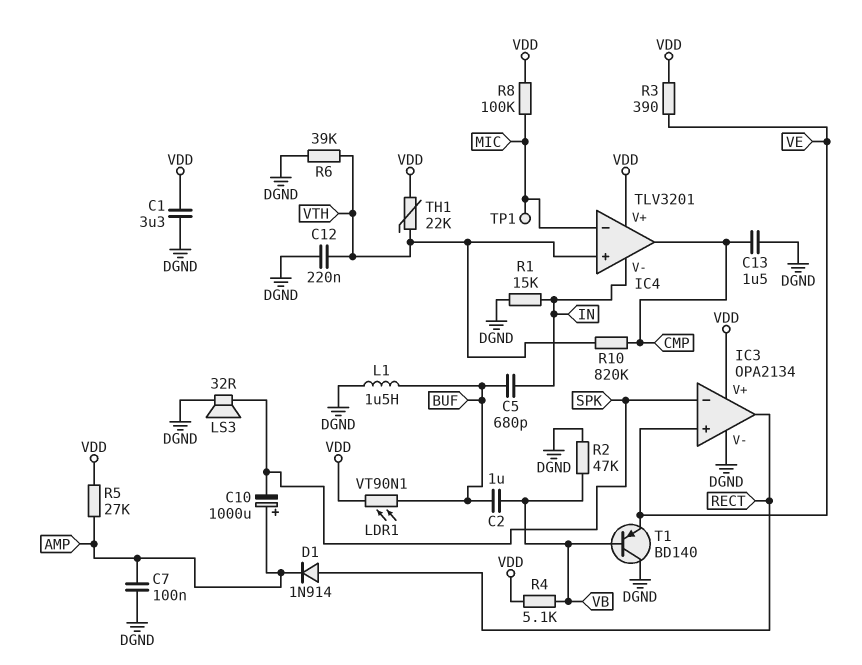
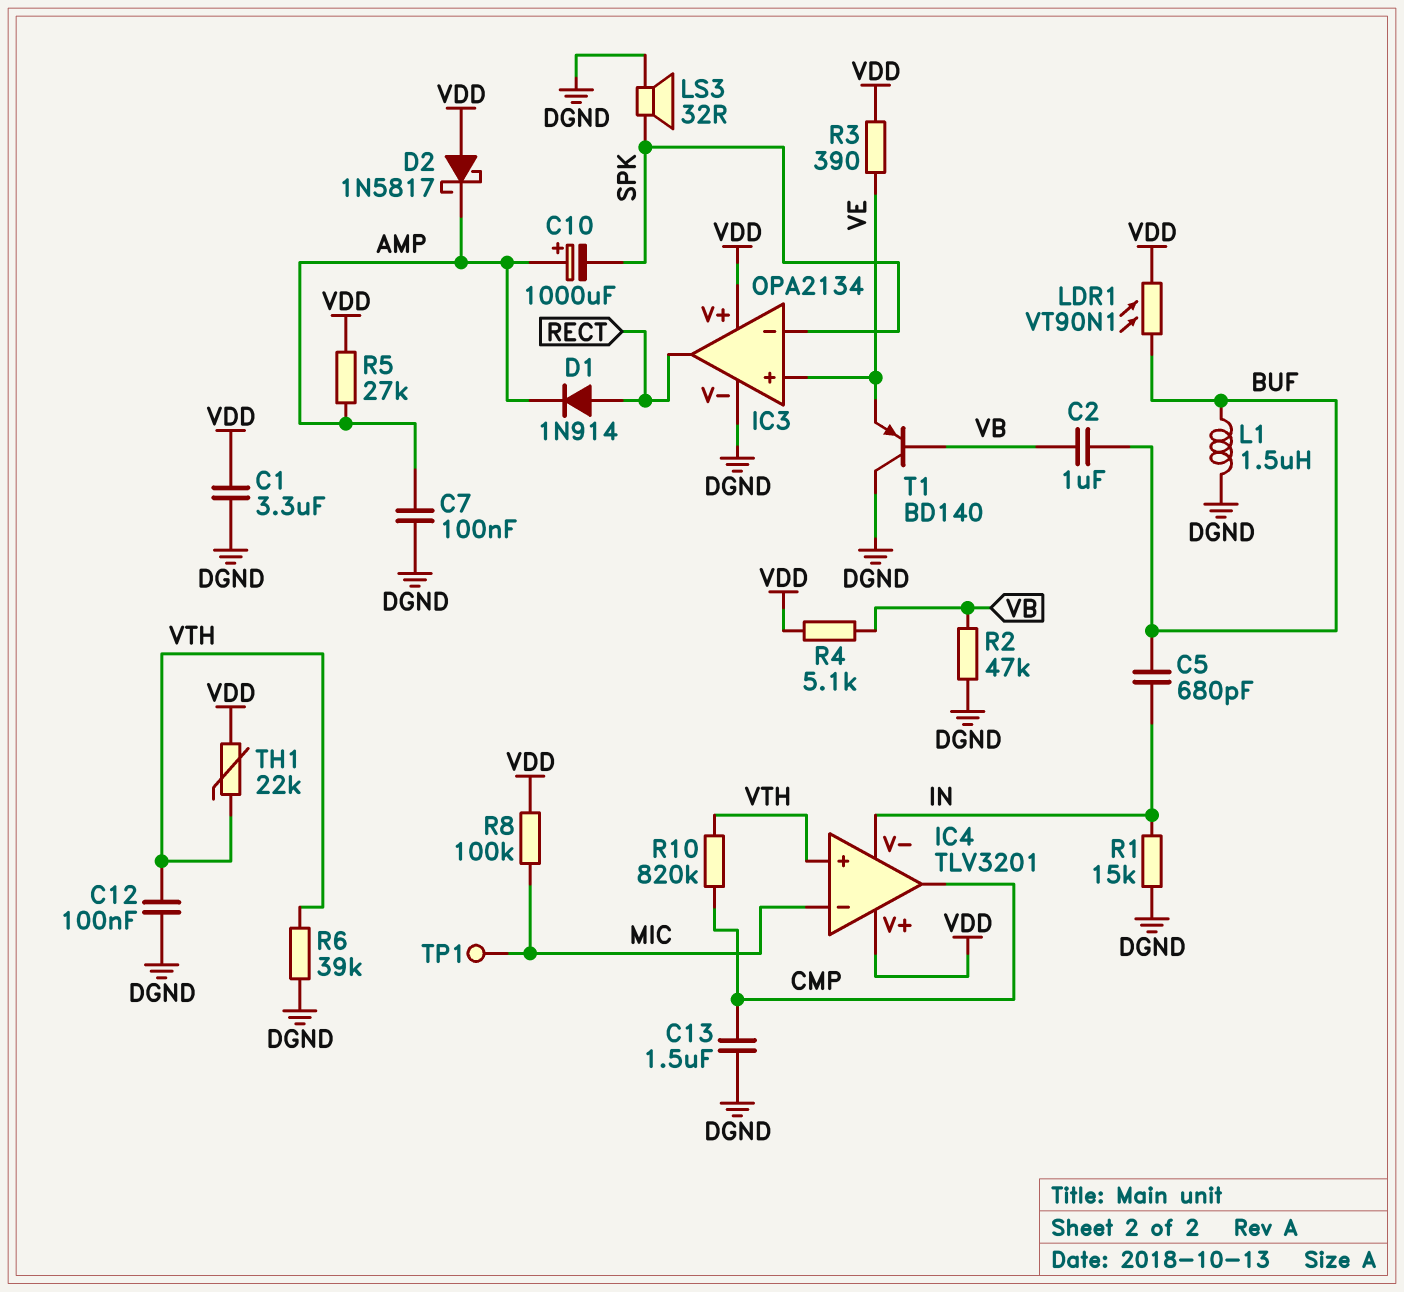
C12: 220nF (DGND, VTH) -> 100nF (DGND, VTH)
D2: none -> schottky 1N5817 (A VDD, K AMP)

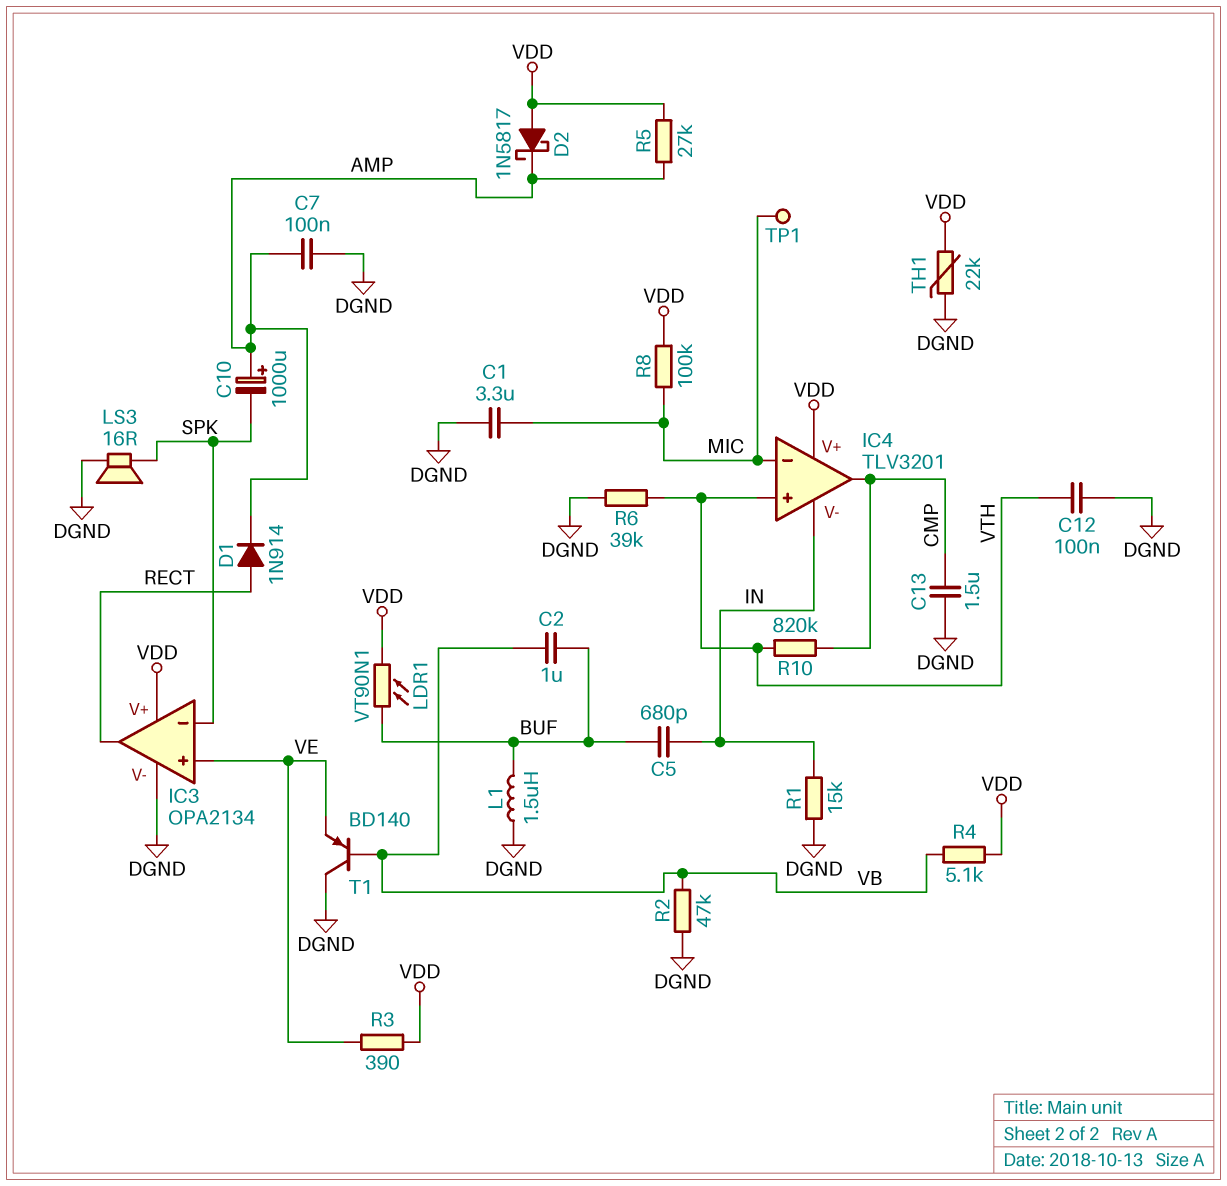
C1: 3.3uF (DGND, VDD) -> 3.3uF (DGND, MIC)
LS3: speaker 32R (DGND, SPK) -> speaker 16R (DGND, SPK)
TH1: 22k (VDD, VTH) -> 22k (DGND, VDD)

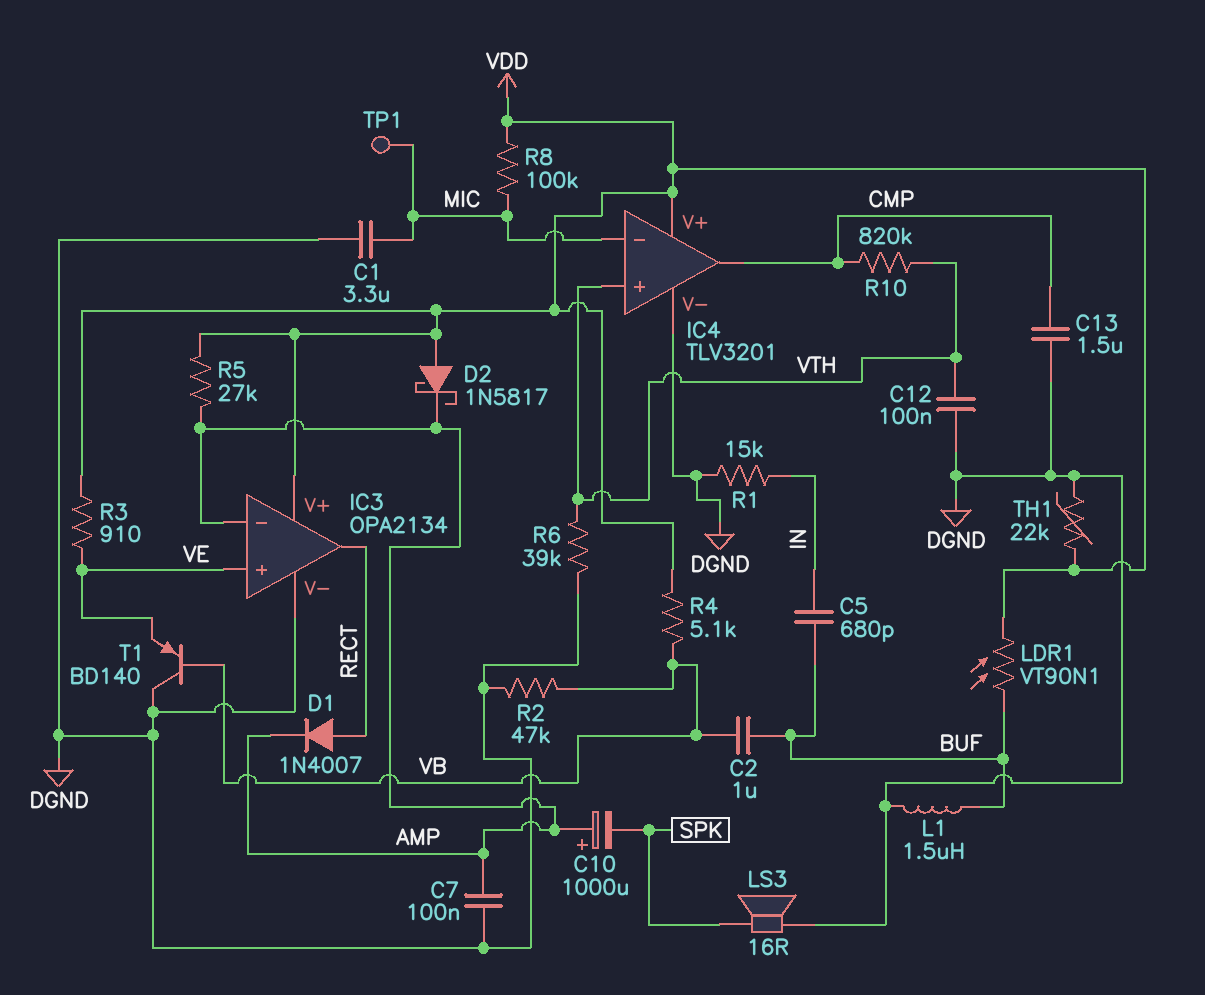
D1: diode 1N914 (A RECT, K AMP) -> diode 1N4007 (A RECT, K AMP)
IC3 pin in-: SPK -> AMP
IC4 pin V-: IN -> DGND
R3: 390 (VDD, VE) -> 910 (VDD, VE)

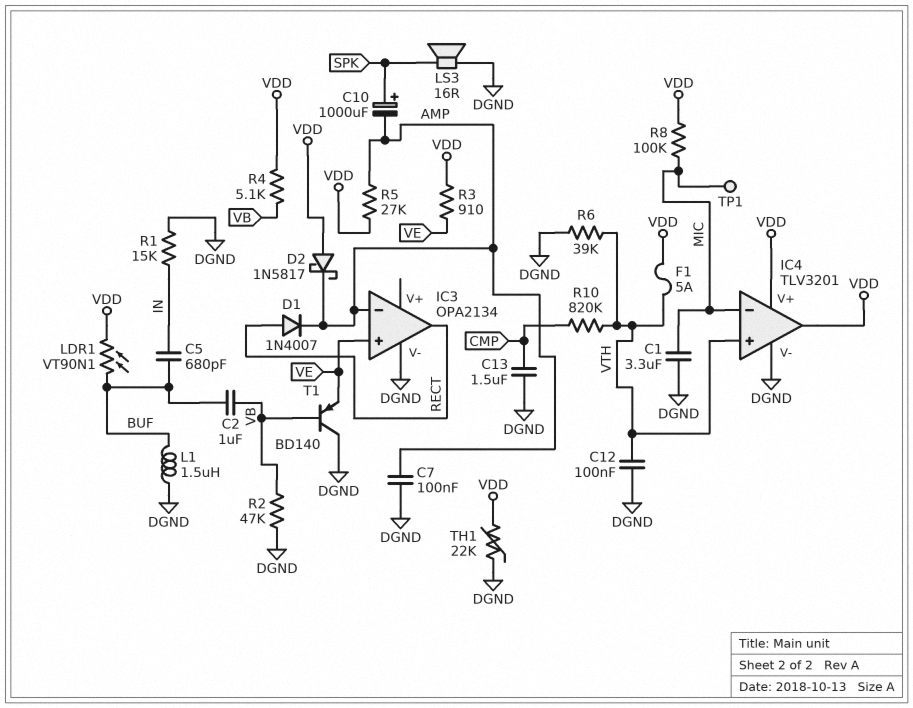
C10: 1000uF (plus AMP, minus SPK) -> 1000uF (plus SPK, minus AMP)
F1: none -> 5A (VDD, VTH)
IC3 pin V+: VDD -> none
IC4 pin out: CMP -> VDD

